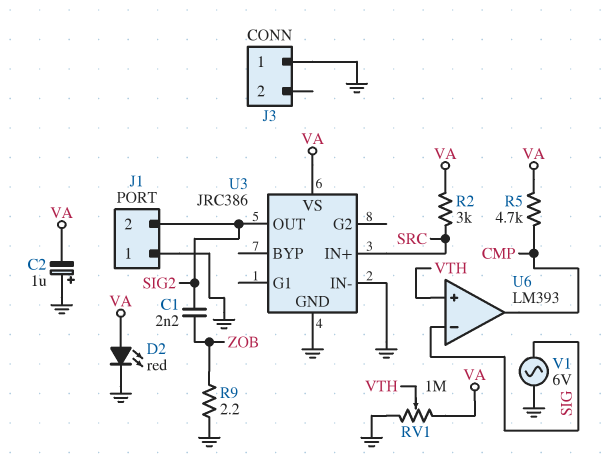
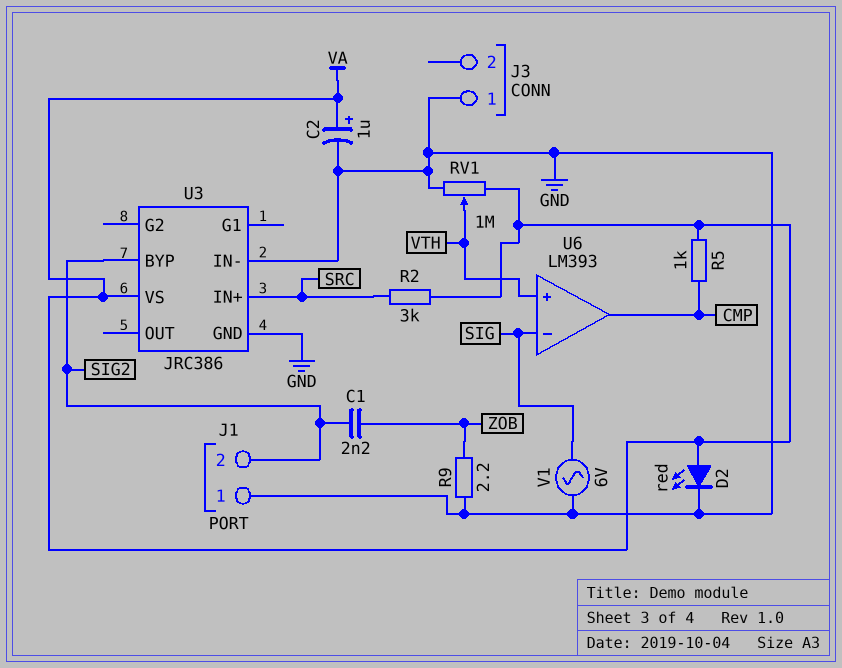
C2: 1uF (plus GND, minus VA) -> 1uF (plus VA, minus GND)
R5: 4.7k (CMP, VA) -> 1k (CMP, VA)
U3 pin BYP: none -> SIG2
U3 pin OUT: SIG2 -> none

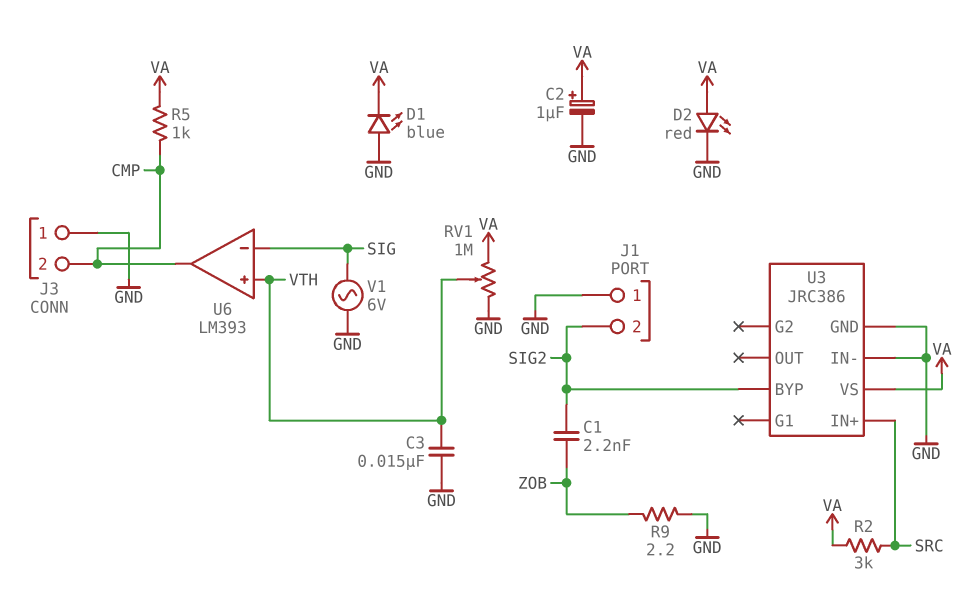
C3: none -> 15nF (GND, VTH)
D1: none -> LED blue (A GND, K VA)
J3 pin 2: none -> CMP

